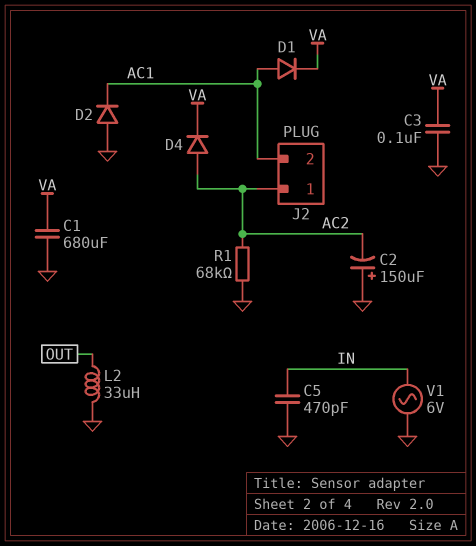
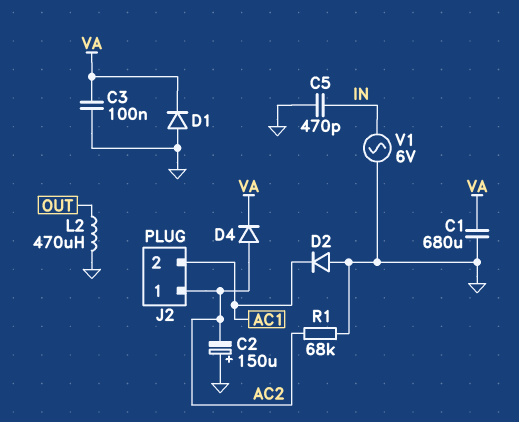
D1: diode (A AC1, K VA) -> diode (A GND, K VA)
L2: 33uH (GND, OUT) -> 470uH (GND, OUT)

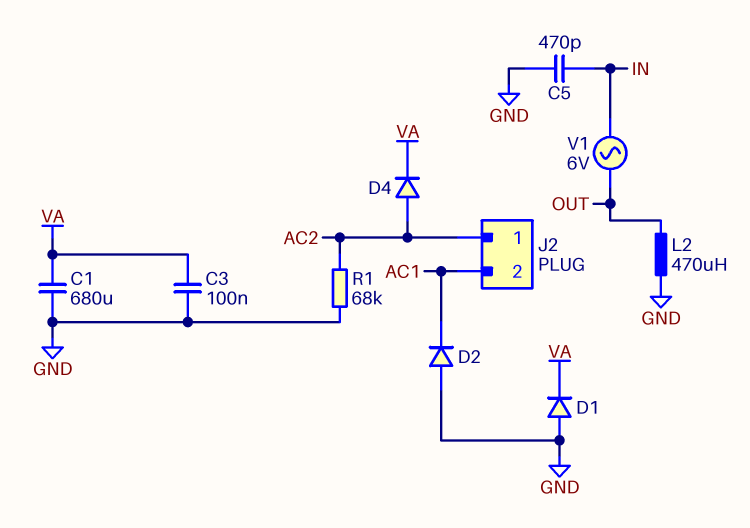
C2: 150uF (plus GND, minus AC2) -> none
V1: AC 6V (GND, IN) -> AC 6V (IN, OUT)

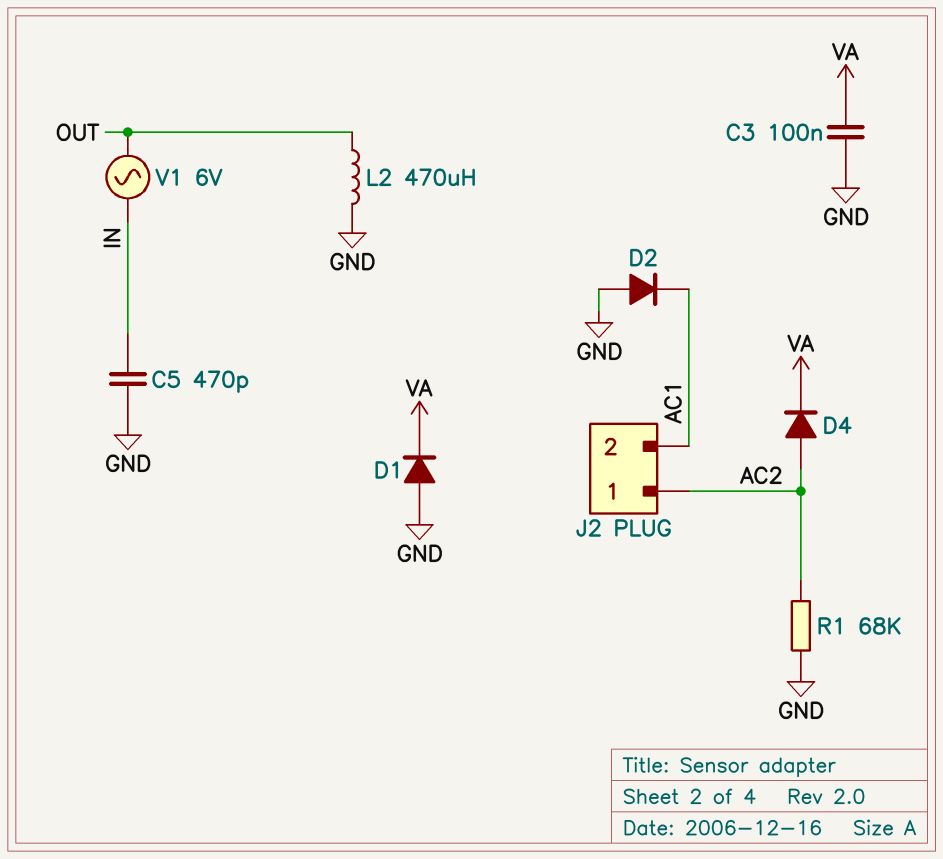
C1: 680uF (GND, VA) -> none

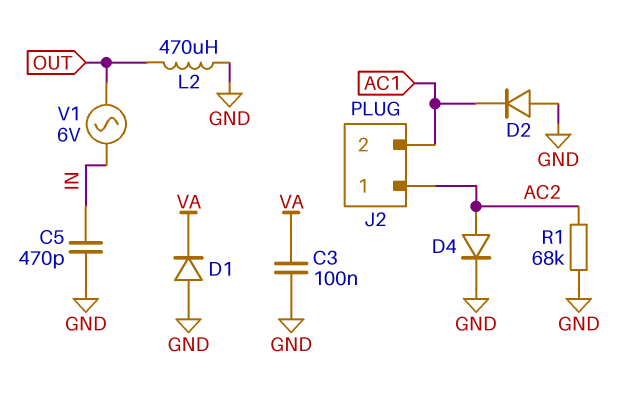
D4: diode (A AC2, K VA) -> diode (A AC2, K GND)

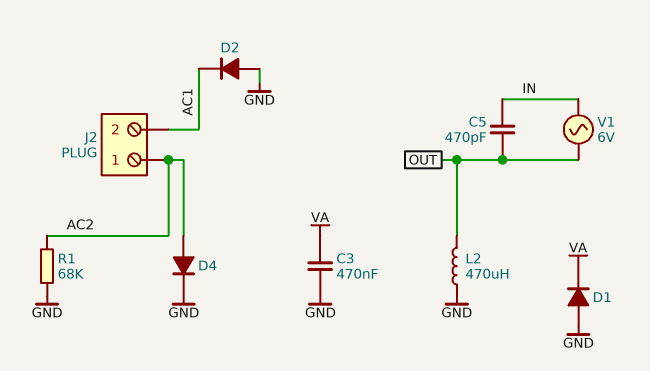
C3: 100nF (GND, VA) -> 470nF (GND, VA)
C5: 470pF (GND, IN) -> 470pF (IN, OUT)

